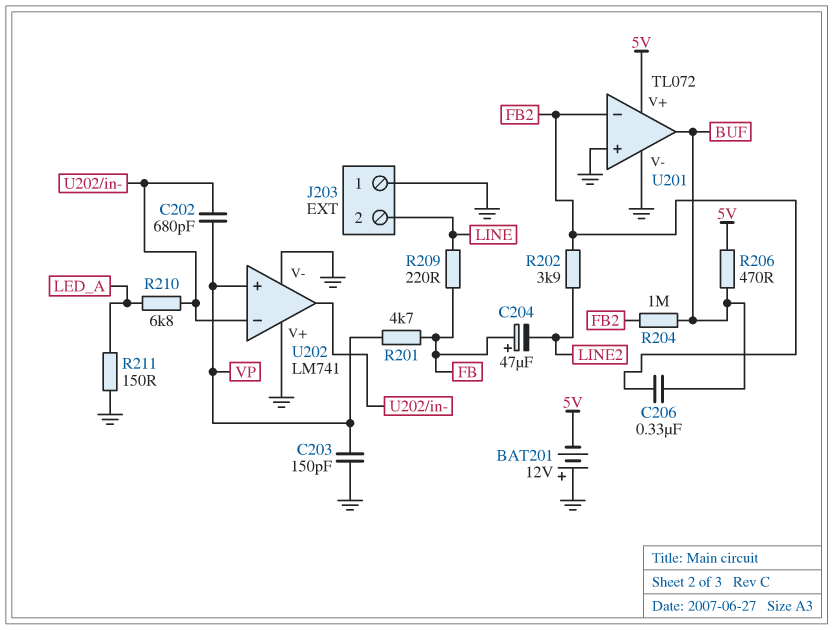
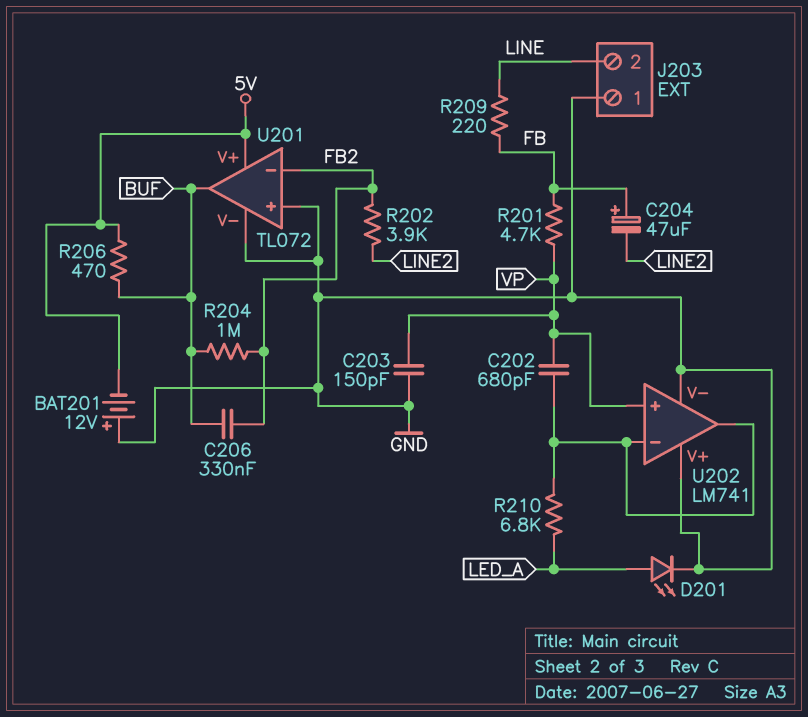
D201: none -> LED (A LED_A, K GND)
R211: 150 (GND, LED_A) -> none

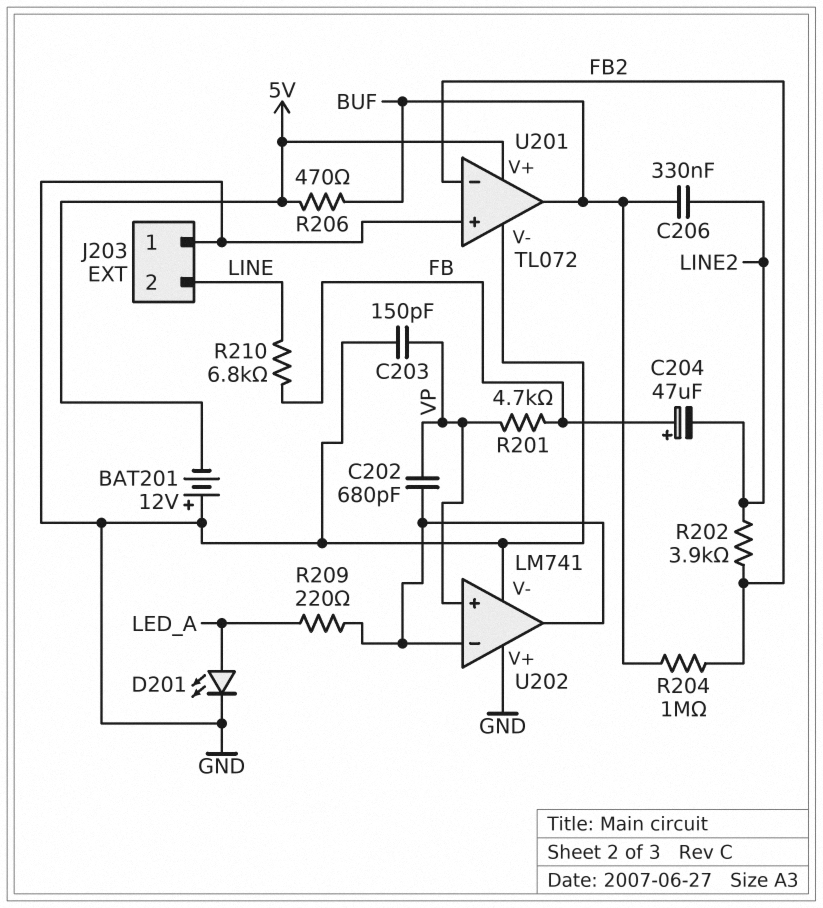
C206: 330nF (BUF, FB2) -> 330nF (BUF, LINE2)
R209: 220 (FB, LINE) -> 220 (LED_A, U202/in-)
R210: 6.8k (LED_A, U202/in-) -> 6.8k (FB, LINE)

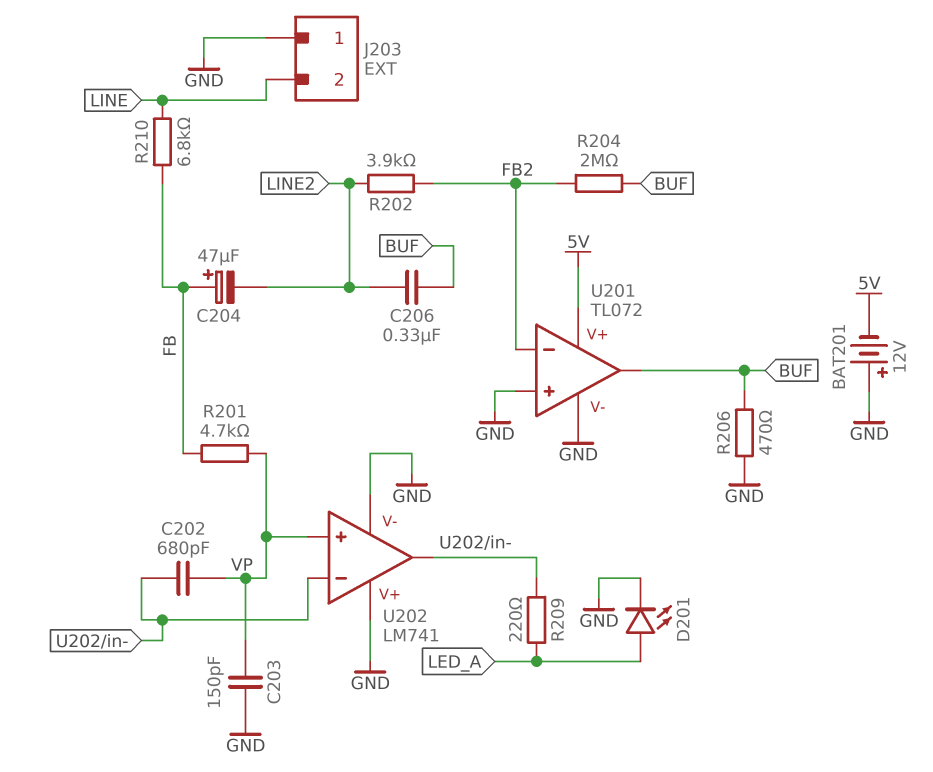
R204: 1M (BUF, FB2) -> 2M (BUF, FB2)
R206: 470 (5V, BUF) -> 470 (BUF, GND)

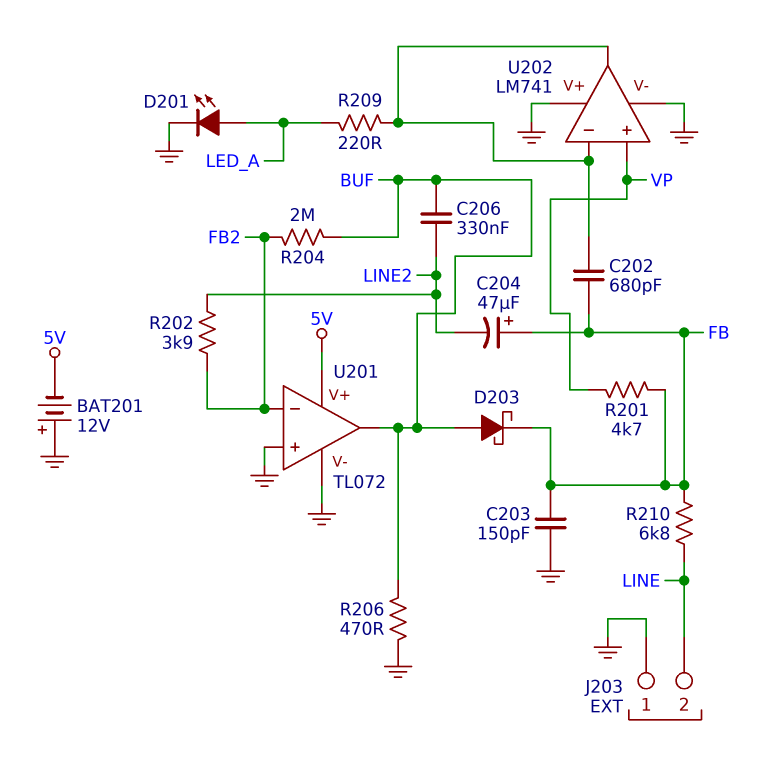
C202: 680pF (U202/in-, VP) -> 680pF (FB, U202/in-)
C203: 150pF (GND, VP) -> 150pF (FB, GND)
D203: none -> schottky (A BUF, K FB)

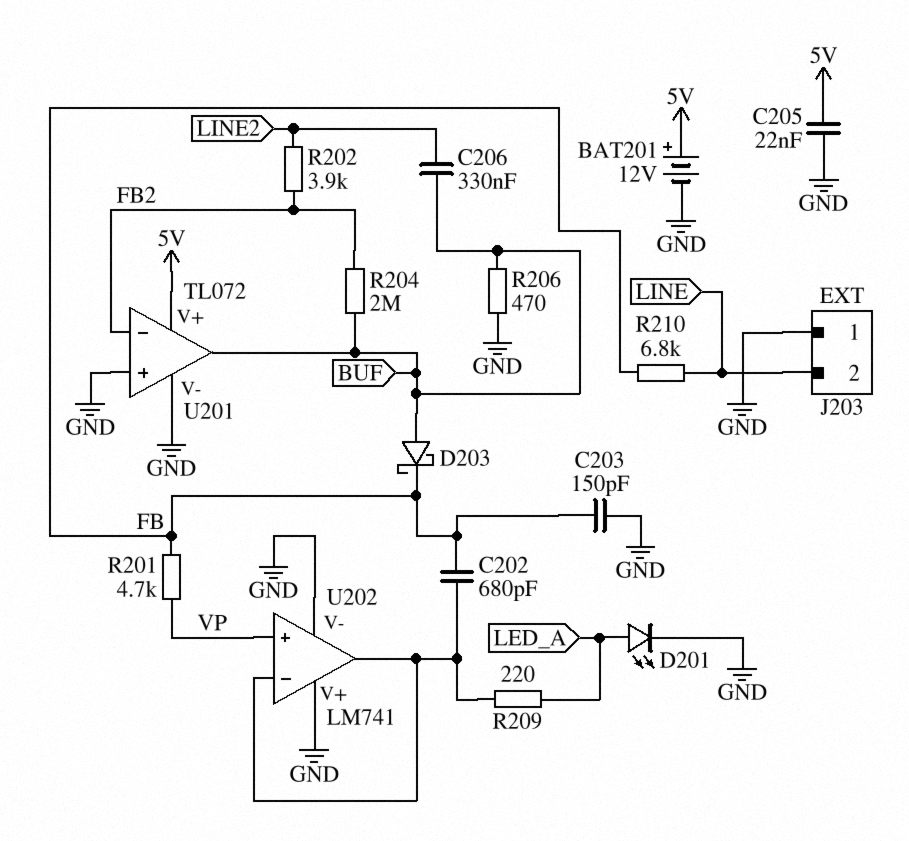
BAT201: 12V (plus GND, minus 5V) -> 12V (plus 5V, minus GND)
C204: 47uF (plus FB, minus LINE2) -> none
C205: none -> 22nF (5V, GND)

